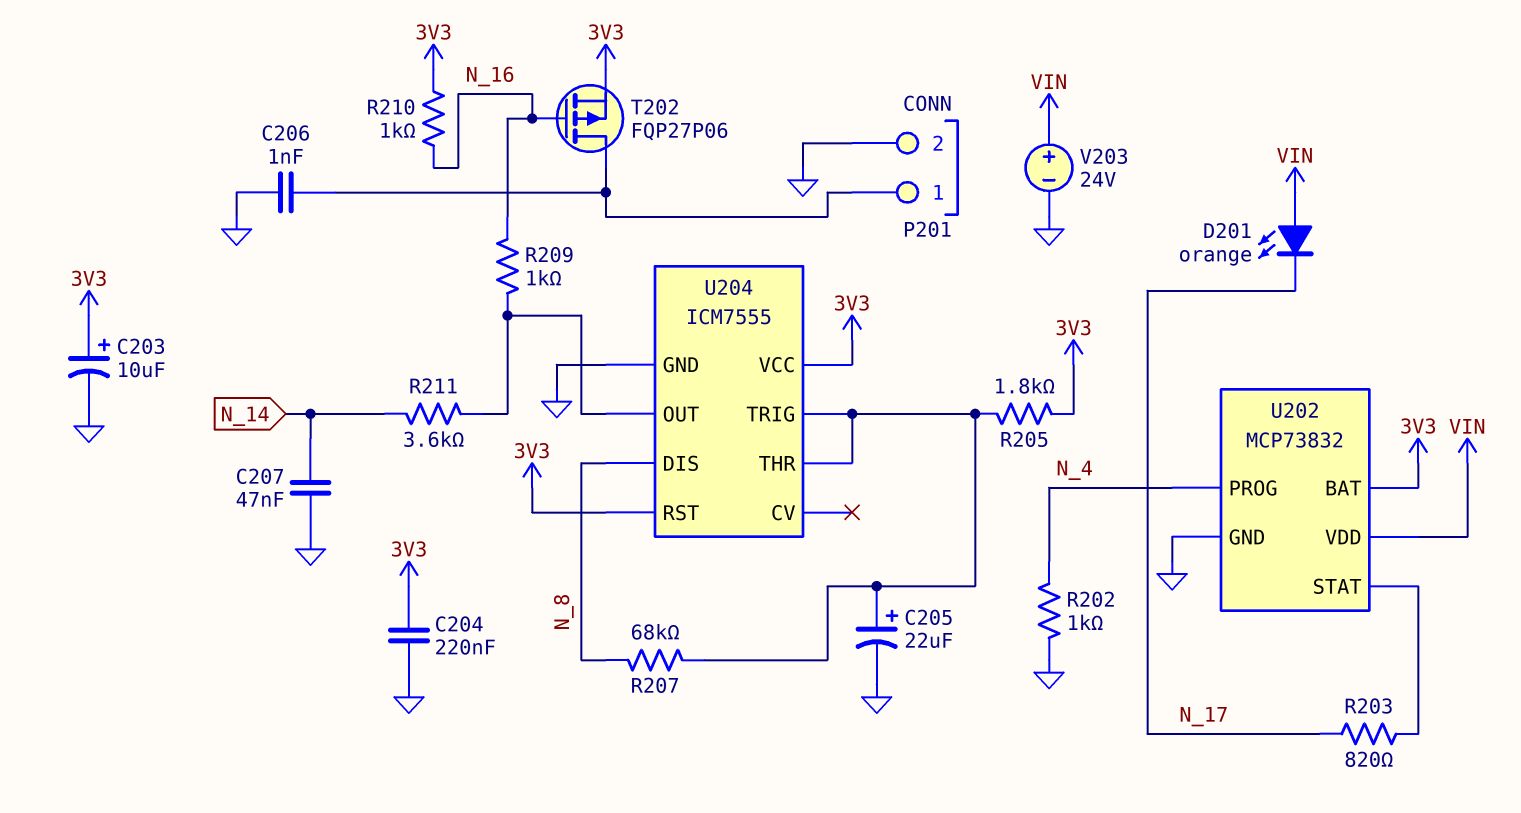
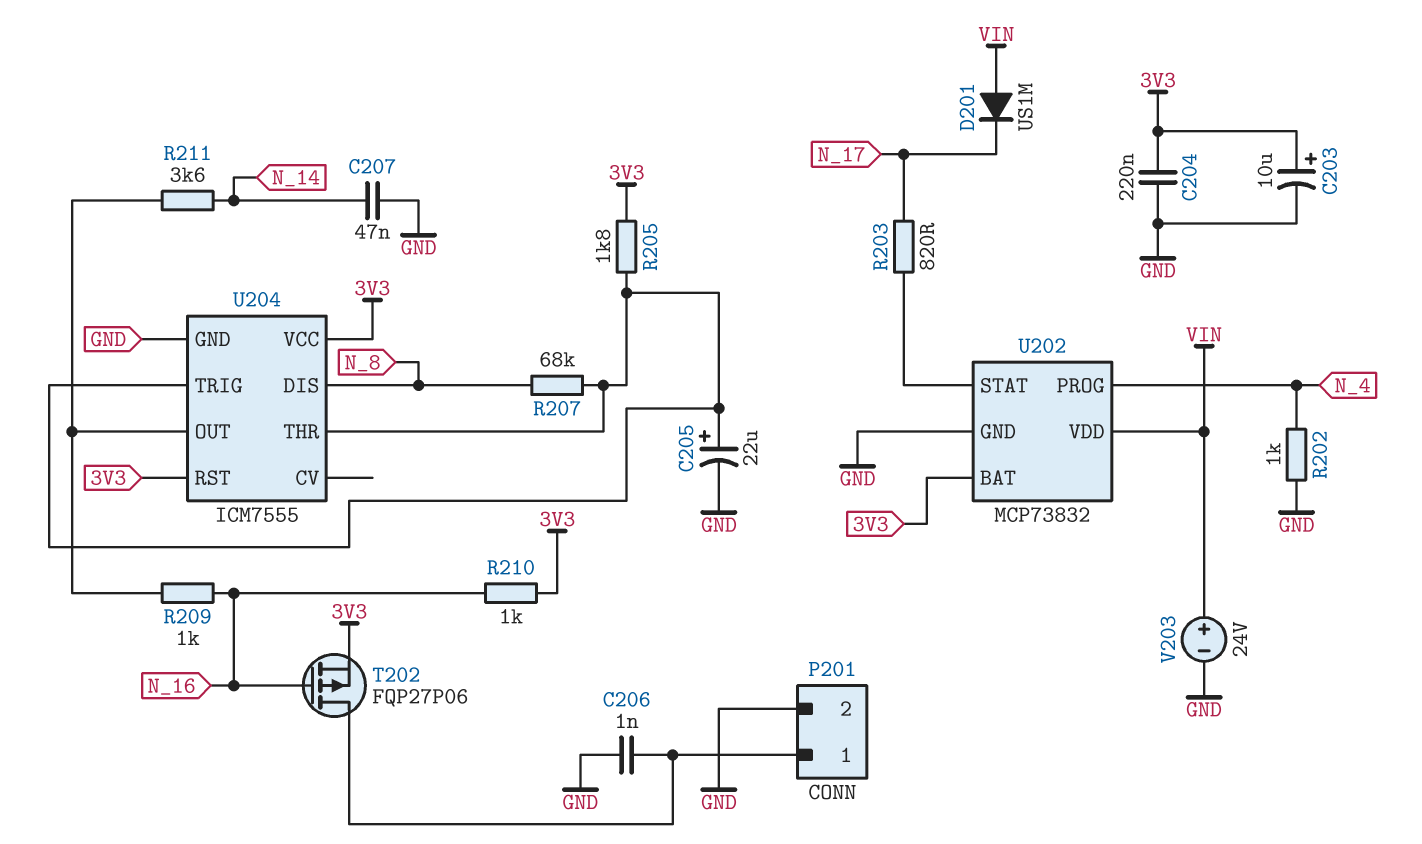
D201: LED orange (A VIN, K N_17) -> diode US1M (A VIN, K N_17)

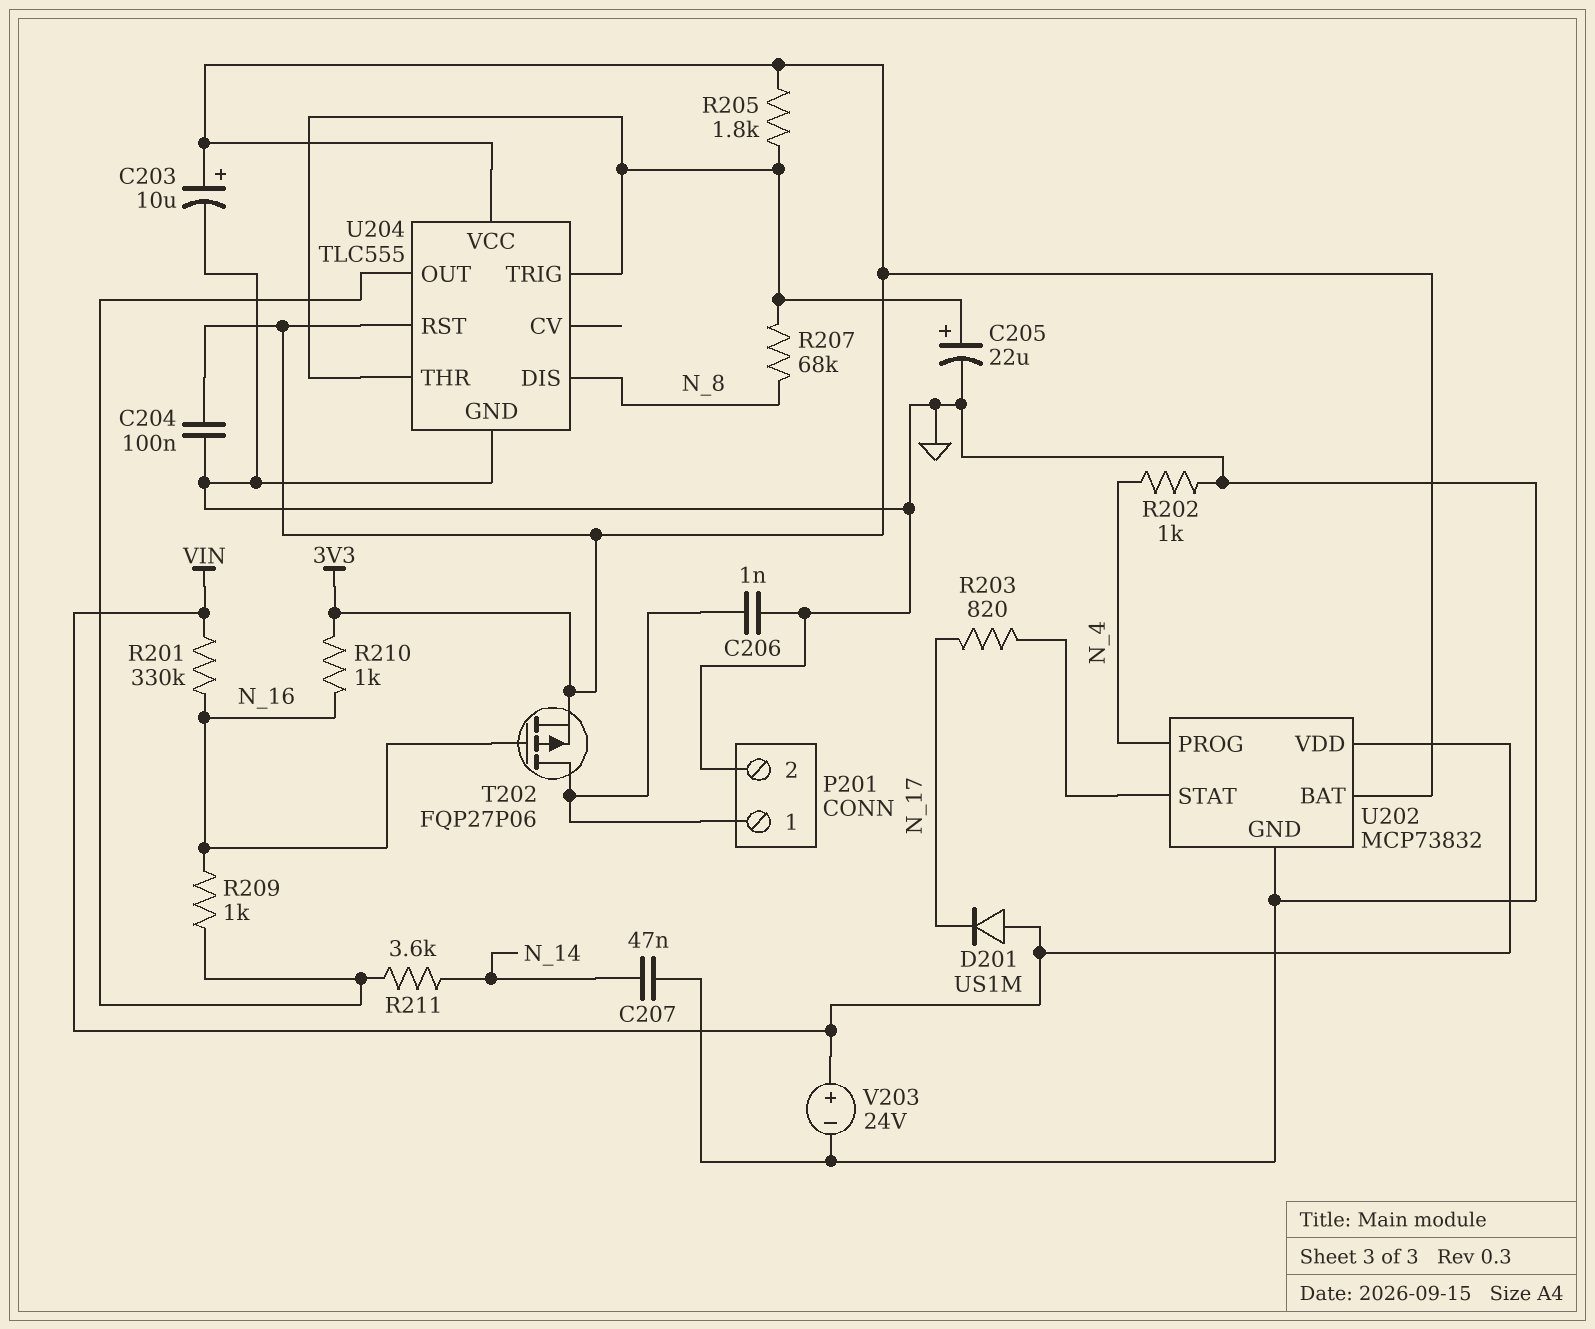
C204: 220nF (3V3, GND) -> 100nF (3V3, GND)
R201: none -> 330k (N_16, VIN)
U204: ICM7555 -> TLC555

